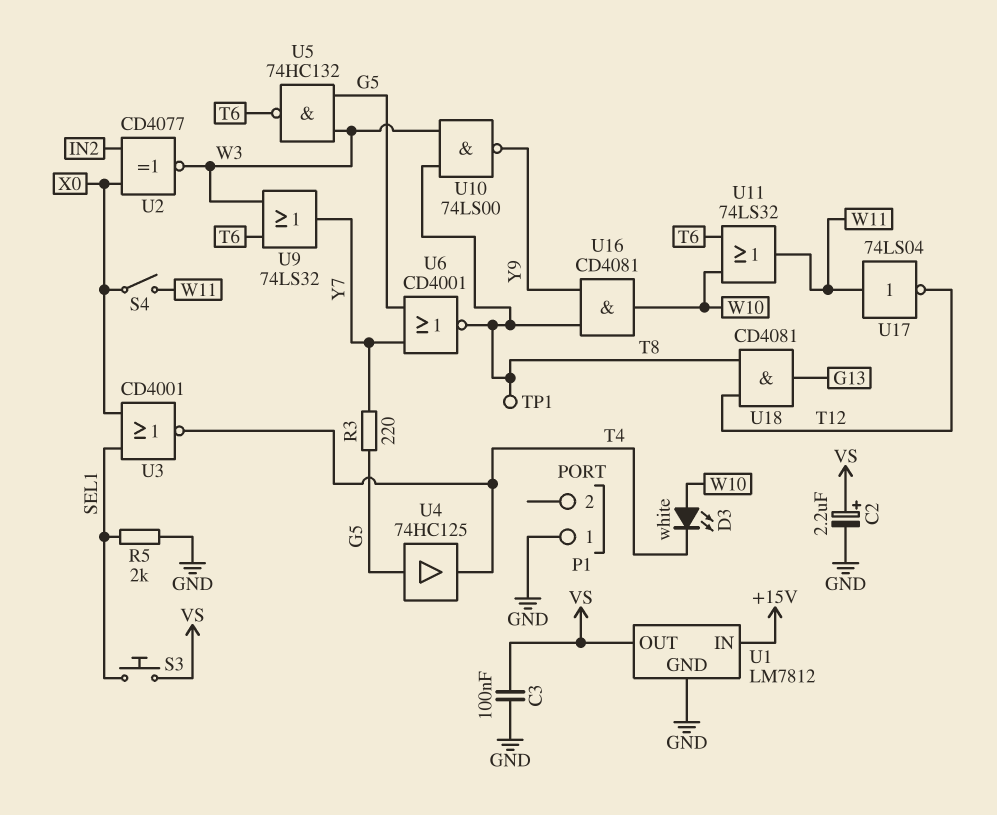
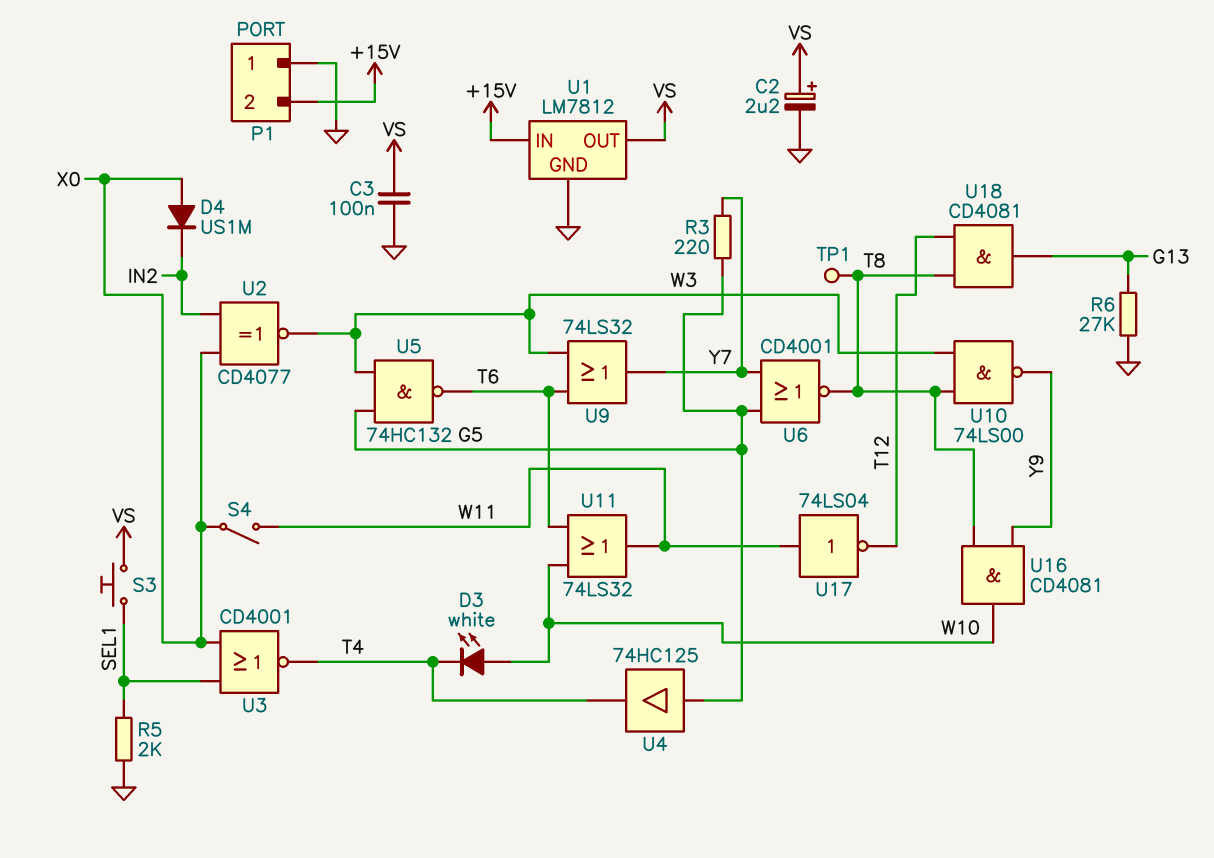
D4: none -> diode US1M (A X0, K IN2)
P1 pin 2: none -> +15V
R6: none -> 27k (G13, GND)

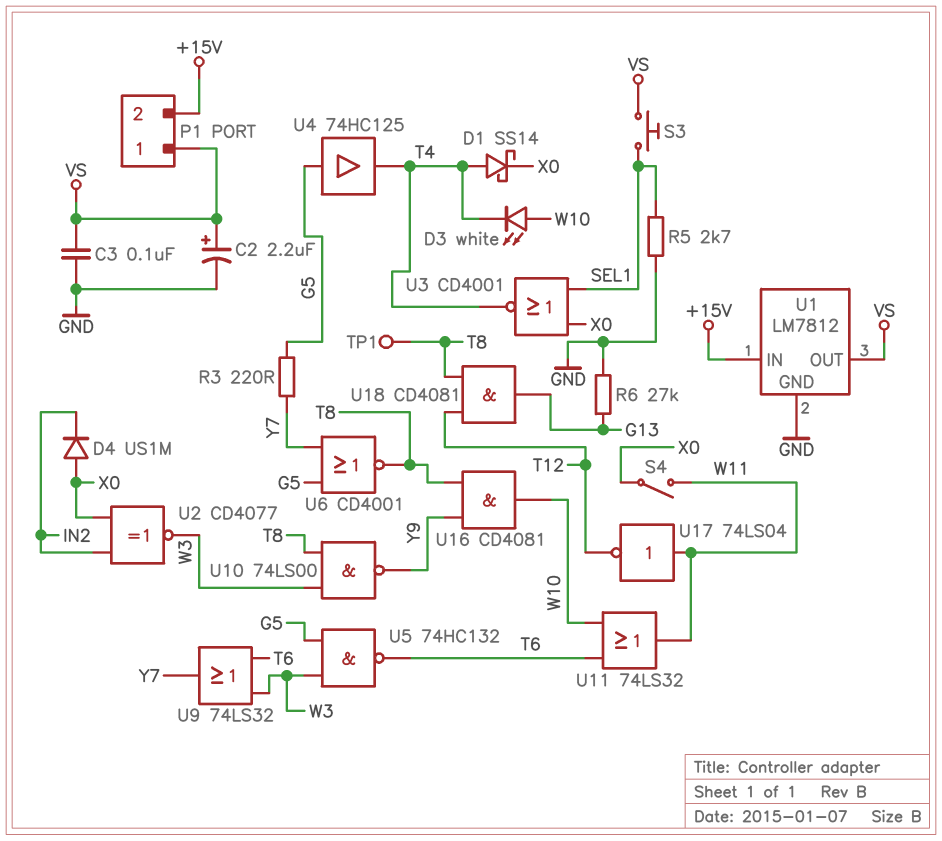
D1: none -> schottky SS14 (A T4, K X0)
P1 pin 1: GND -> VS
R5: 2k (GND, SEL1) -> 2.7k (GND, SEL1)

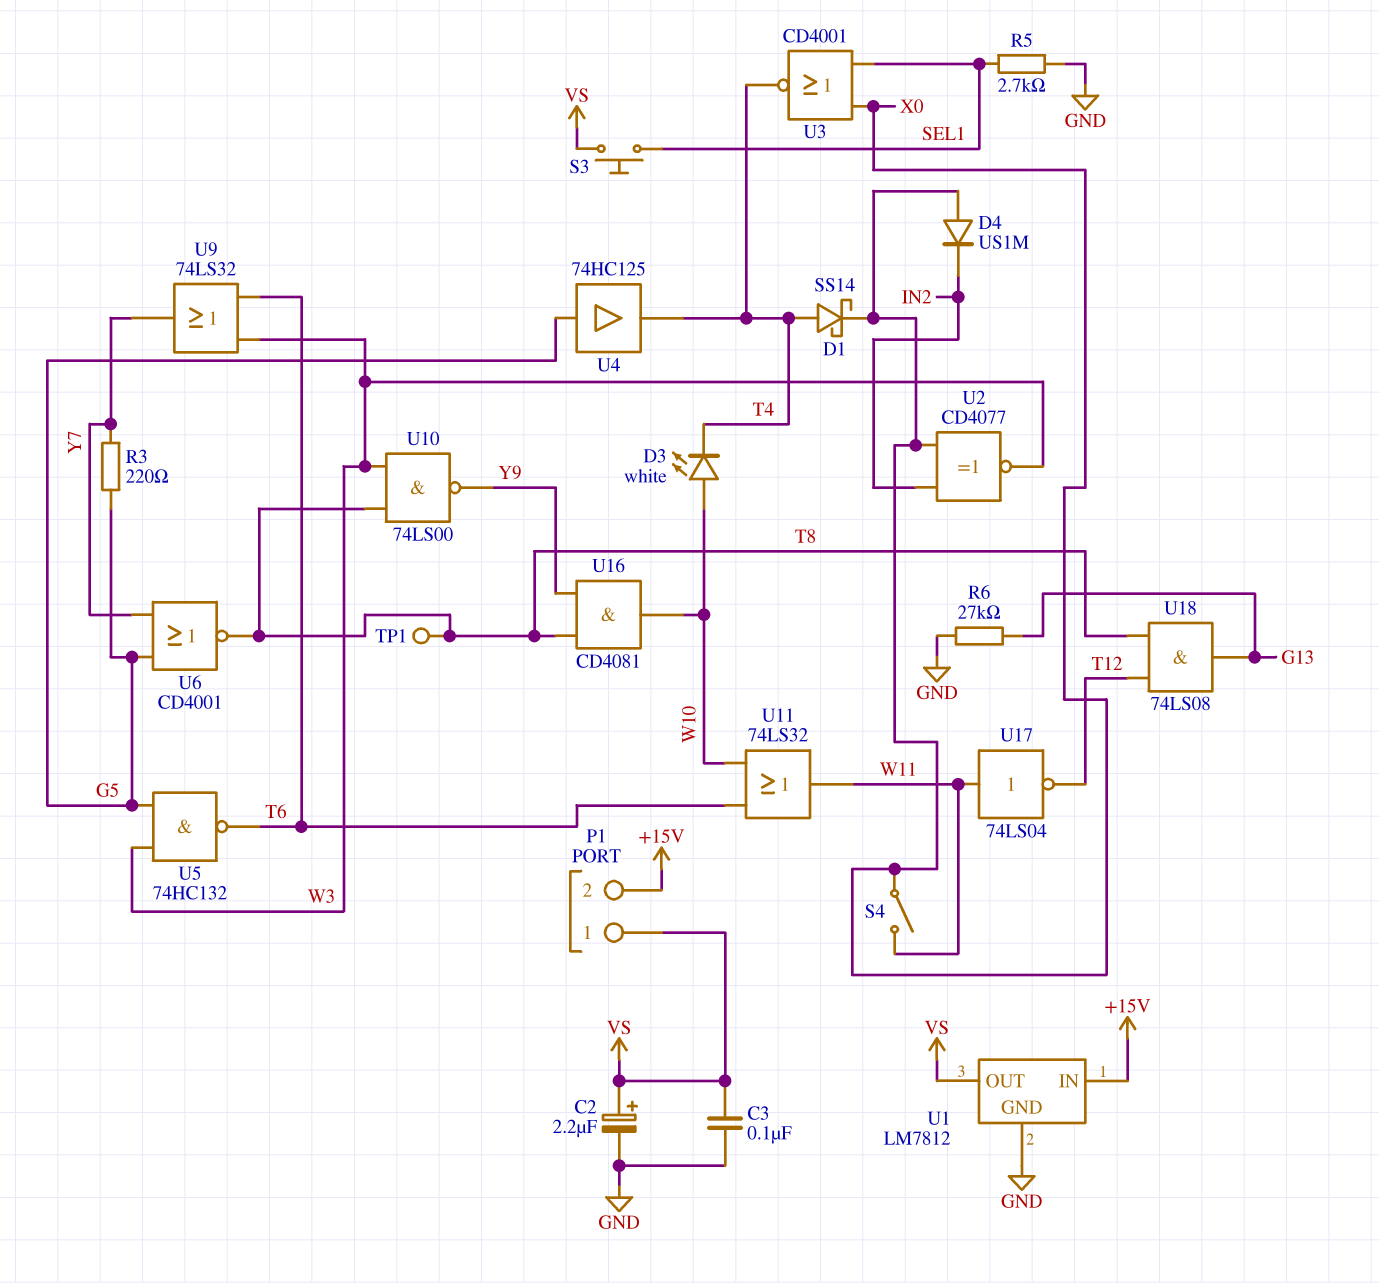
U18: AND CD4081 (in T8, in T12, out G13) -> AND 74LS08 (in T8, in T12, out G13)

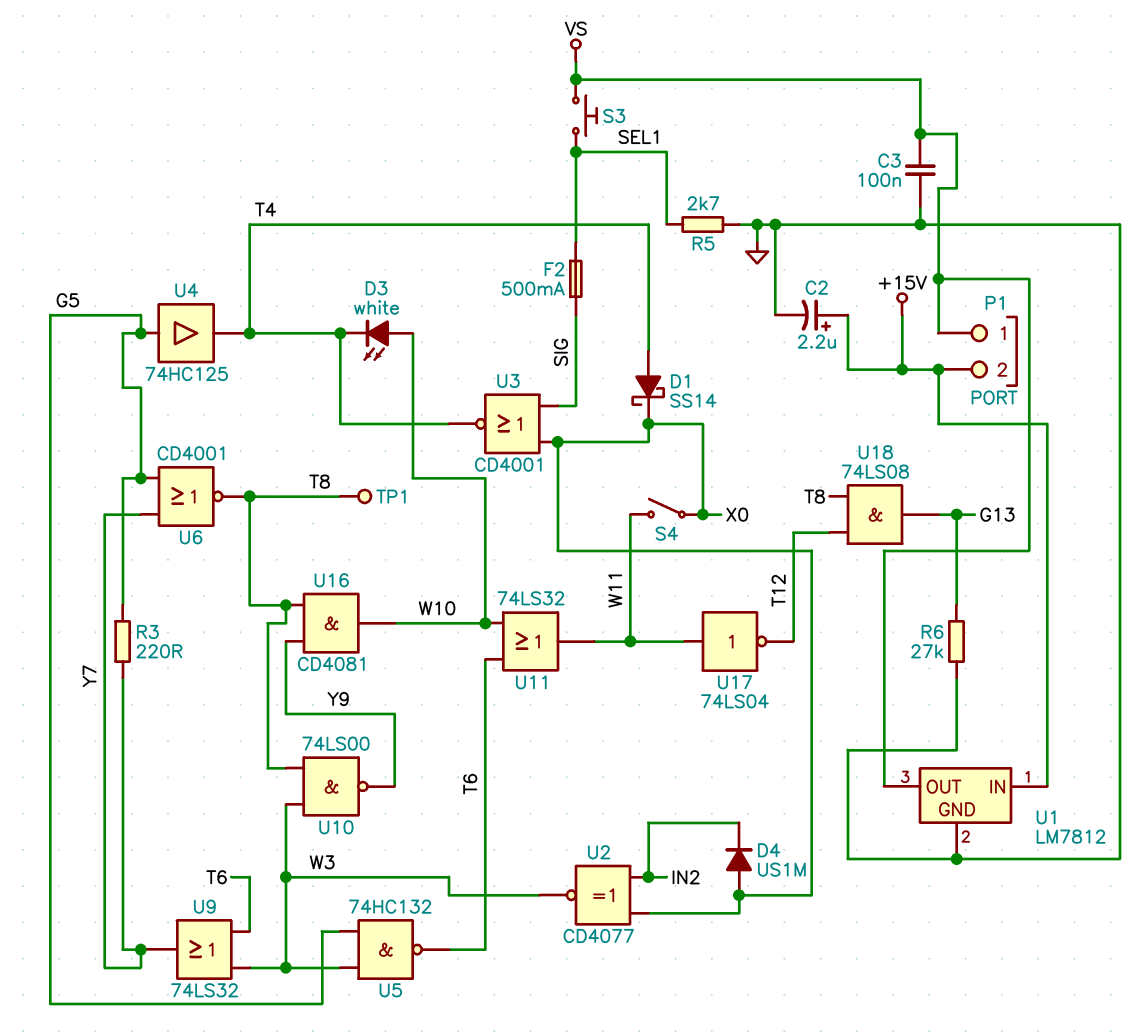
C2: 2.2uF (plus VS, minus GND) -> 2.2uF (plus +15V, minus GND)
F2: none -> 500mA (SEL1, SIG)
U3: NOR CD4001 (in SEL1, in X0, out T4) -> NOR CD4001 (in SIG, in X0, out T4)

